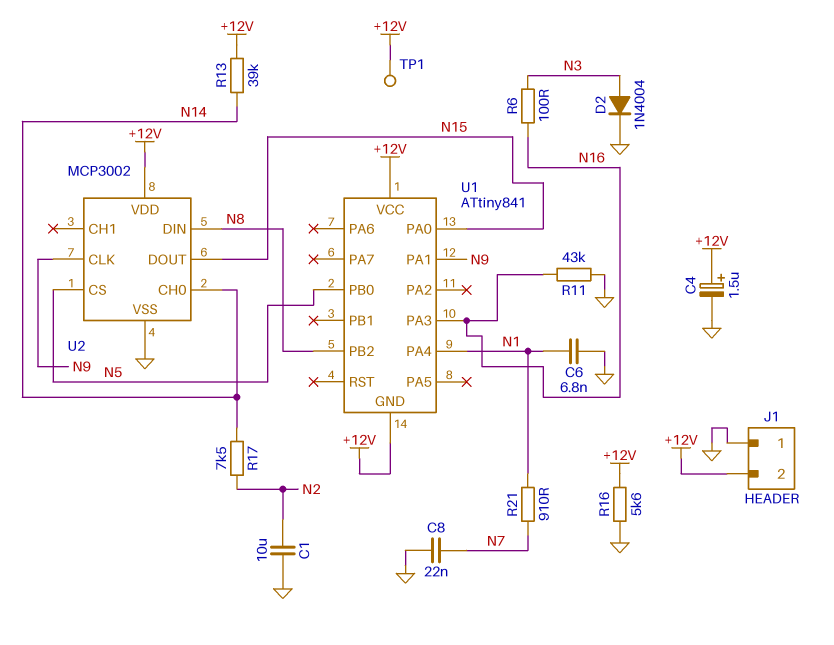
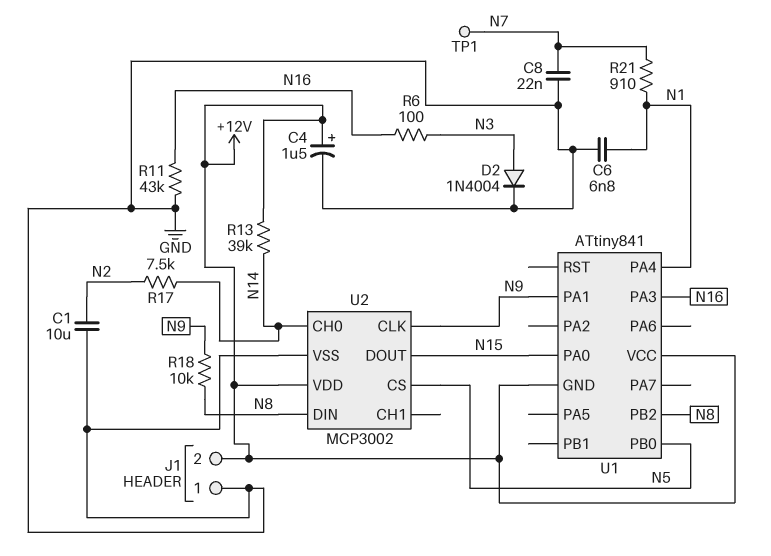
R16: 5.6k (+12V, GND) -> none
R18: none -> 10k (N8, N9)
TP1: test point (+12V) -> test point (N7)

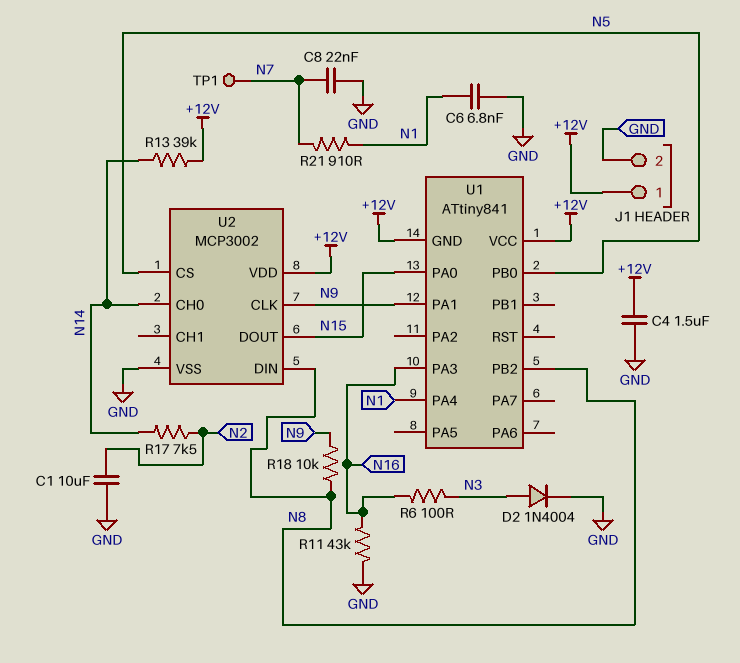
C4: 1.5uF (plus +12V, minus GND) -> 1.5uF (+12V, GND)
J1 pin 1: GND -> +12V
J1 pin 2: +12V -> GND

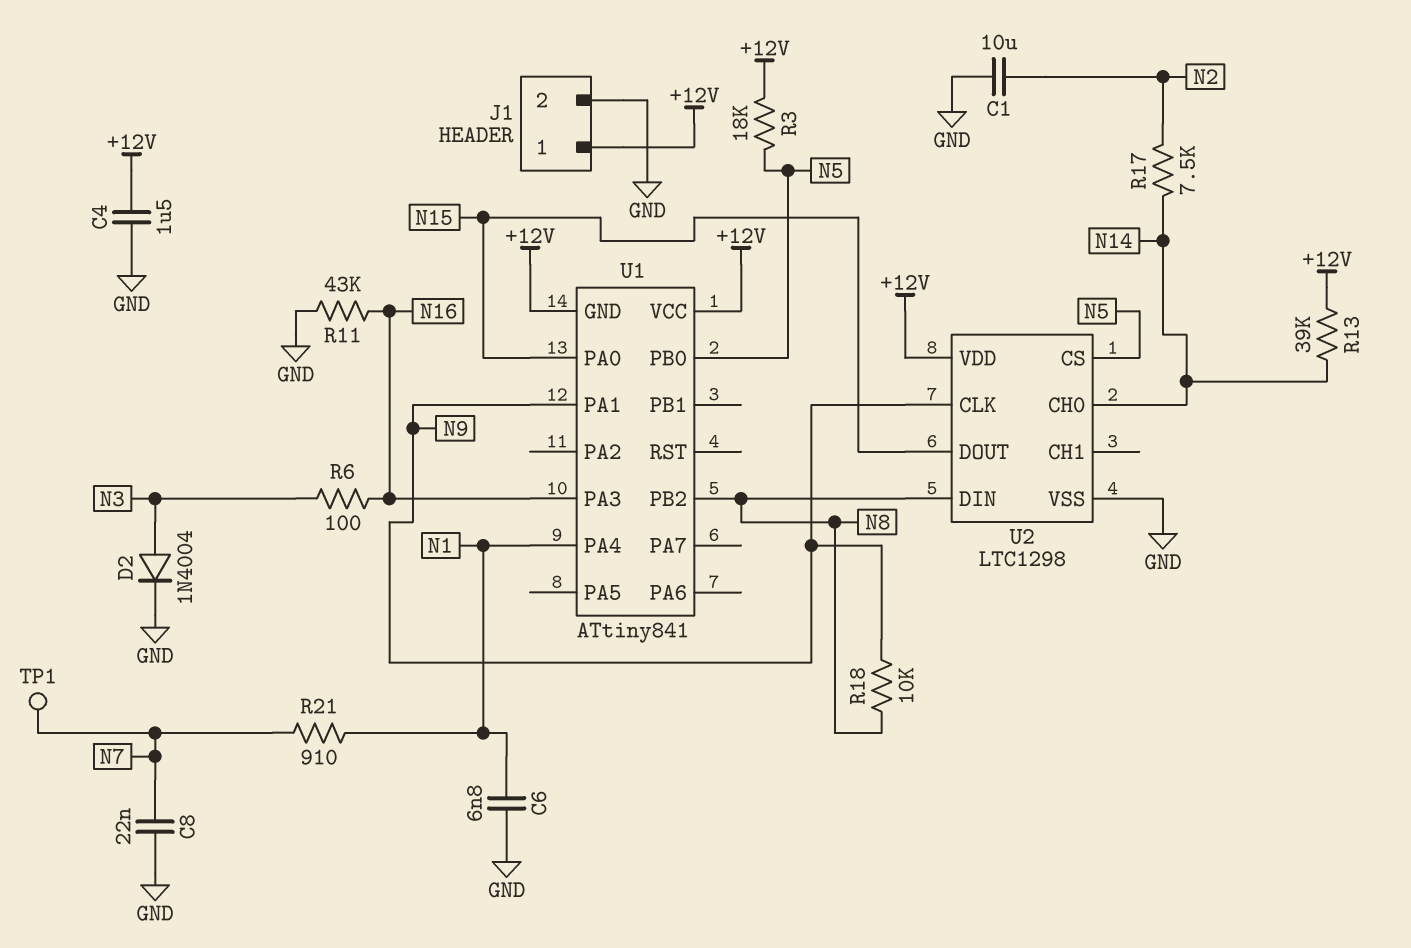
R3: none -> 18k (+12V, N5)
U2: MCP3002 -> LTC1298

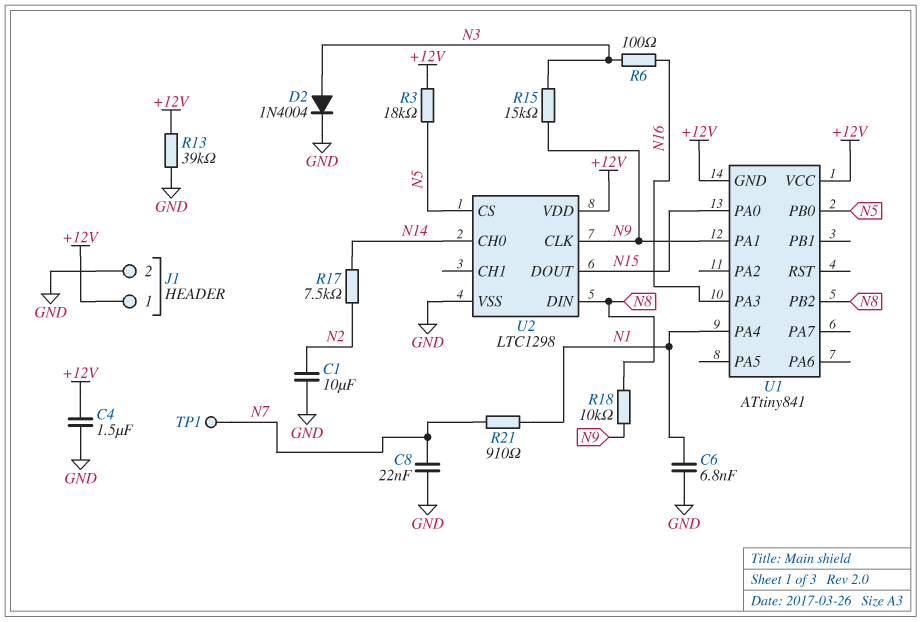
R11: 43k (GND, N16) -> none
R13: 39k (+12V, N14) -> 39k (+12V, GND)
R15: none -> 15k (N3, N9)

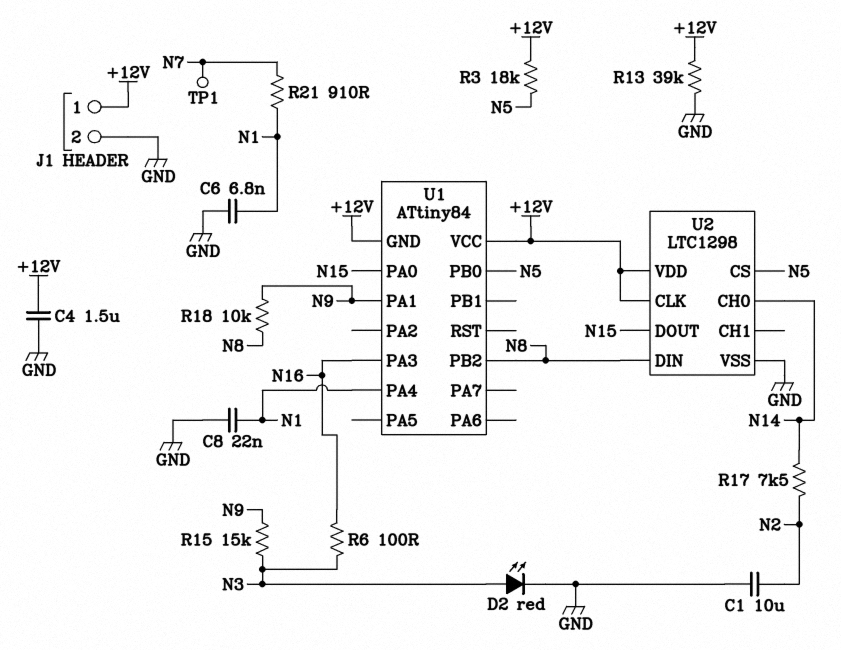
C8: 22nF (GND, N7) -> 22nF (GND, N1)
D2: diode 1N4004 (A N3, K GND) -> LED red (A N3, K GND)
U1: ATtiny841 -> ATtiny84
U2 pin CLK: N9 -> +12V

